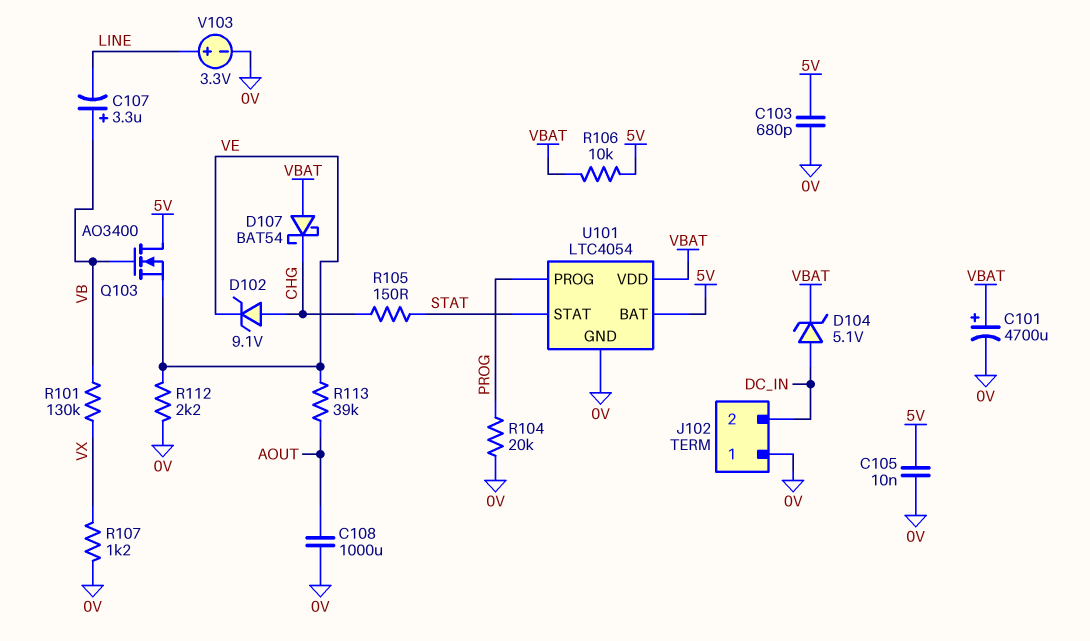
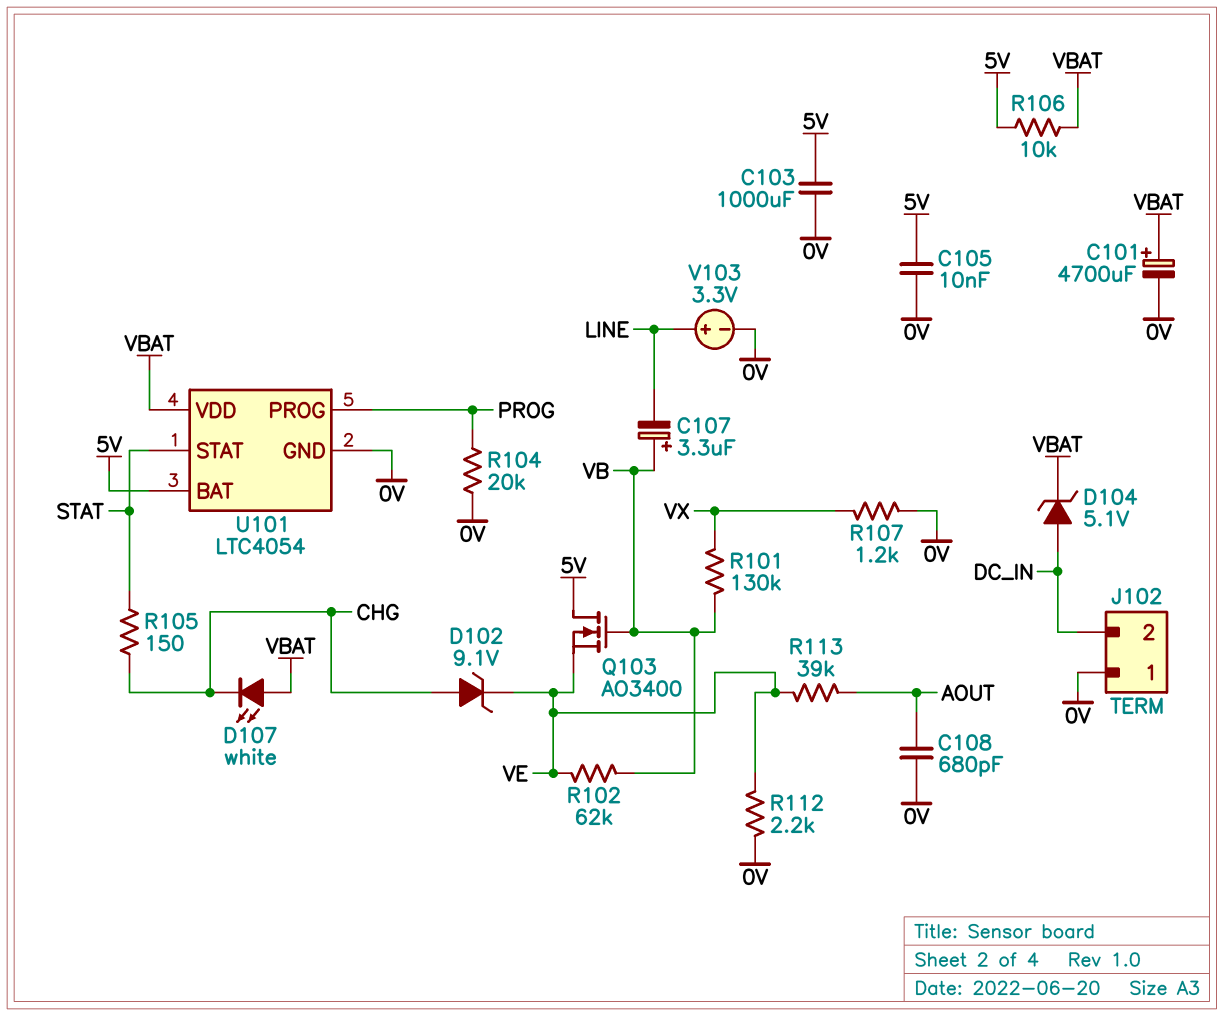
C103: 680pF (0V, 5V) -> 1000uF (0V, 5V)
C108: 1000uF (0V, AOUT) -> 680pF (0V, AOUT)
D107: schottky BAT54 (A VBAT, K CHG) -> LED white (A VBAT, K CHG)
R102: none -> 62k (VB, VE)

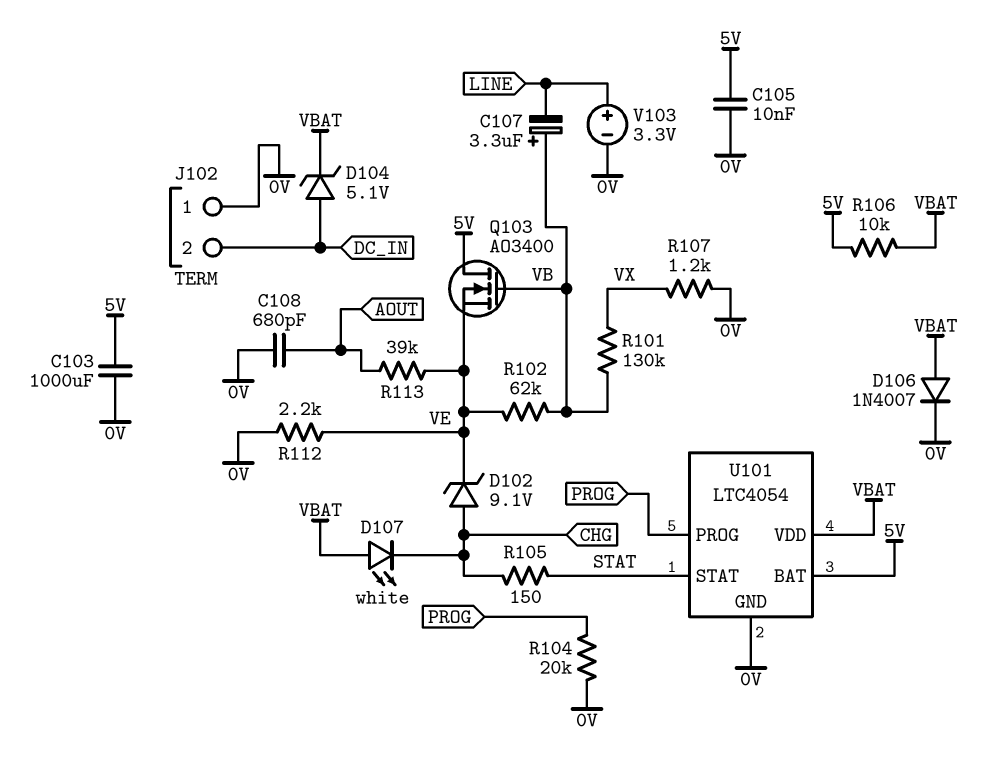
C101: 4700uF (plus VBAT, minus 0V) -> none
D106: none -> diode 1N4007 (A VBAT, K 0V)

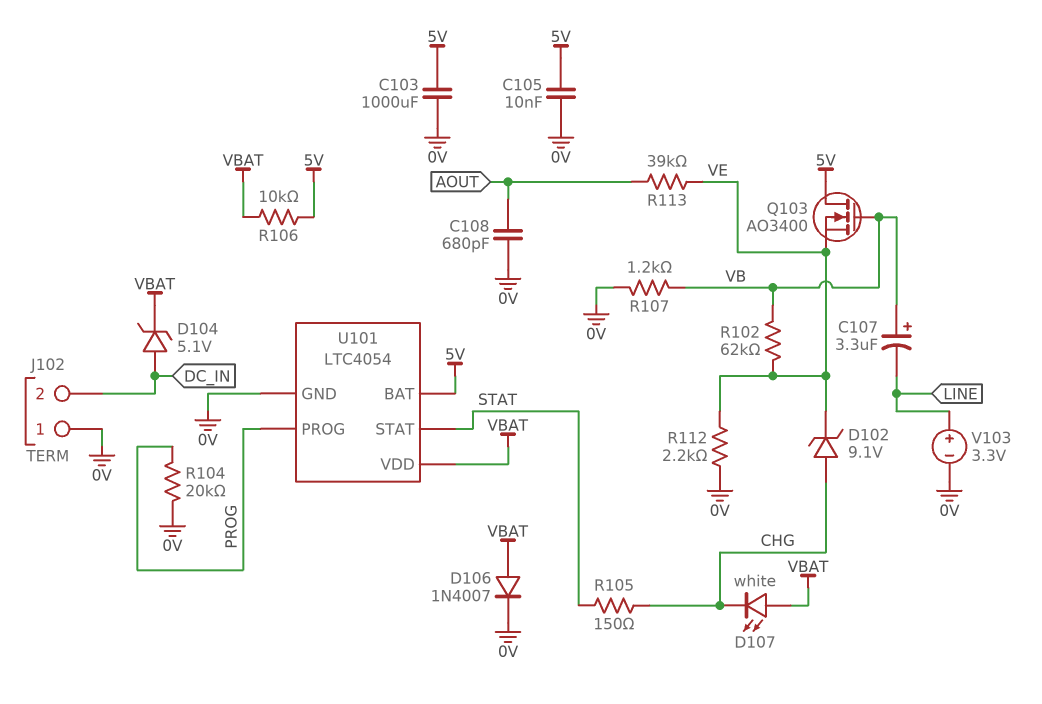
R101: 130k (VB, VX) -> none
R107: 1.2k (0V, VX) -> 1.2k (0V, VB)

